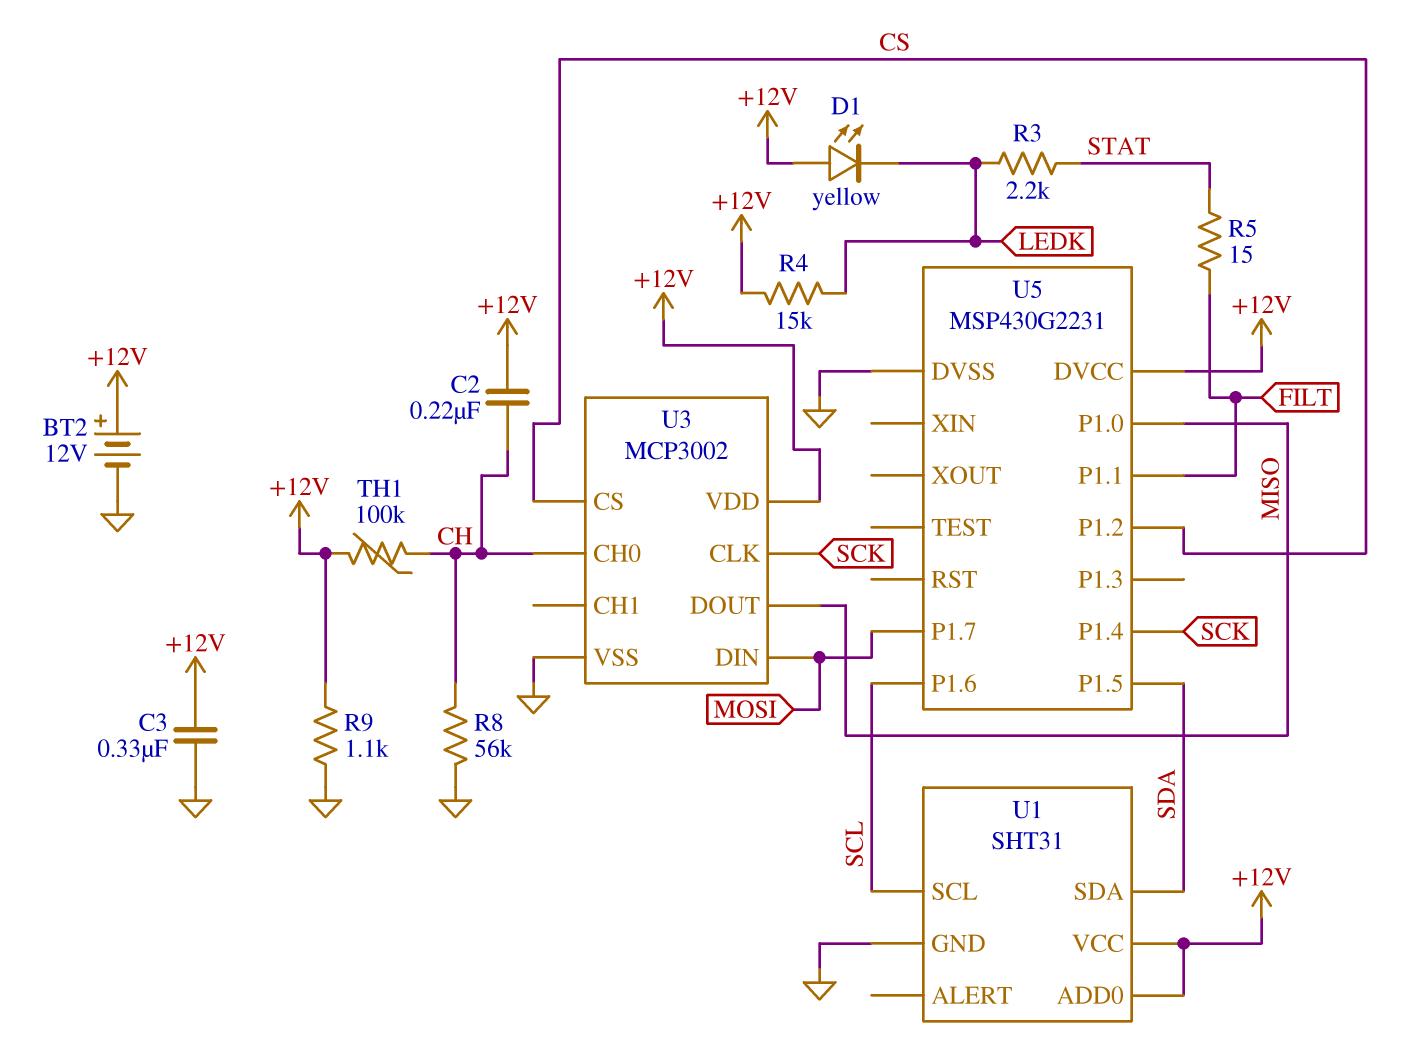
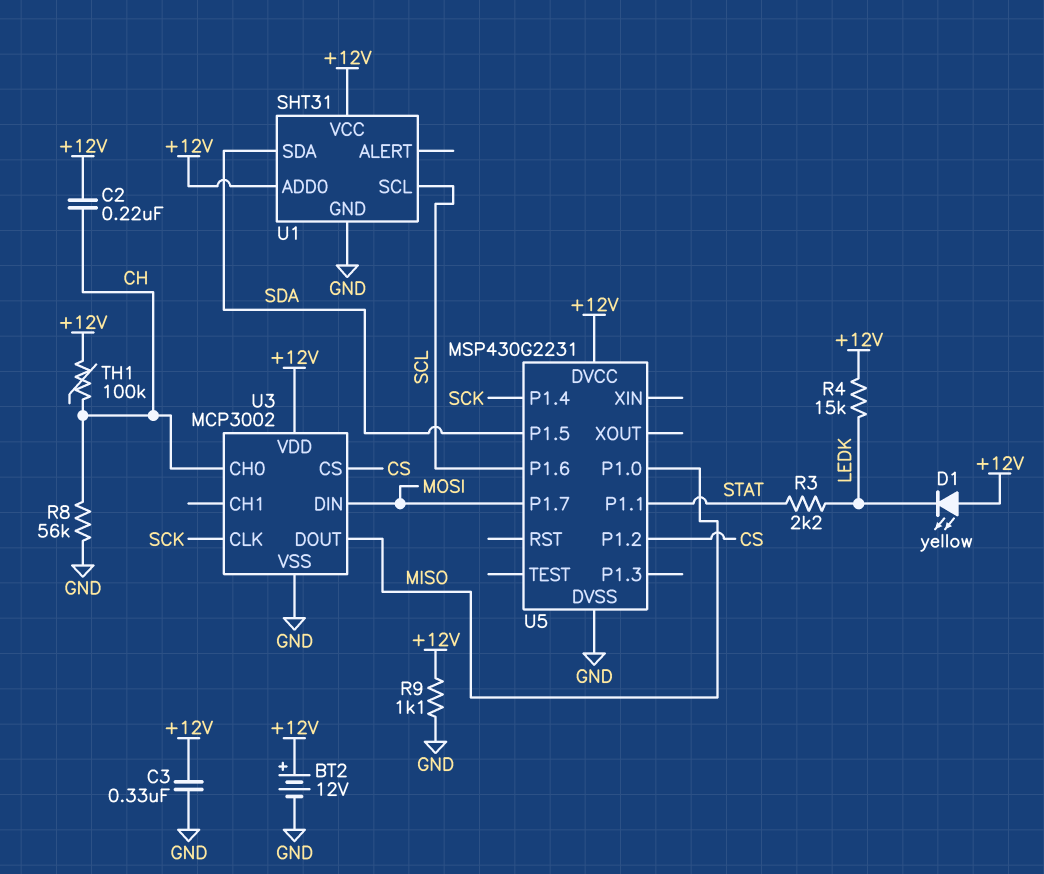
R5: 15 (FILT, STAT) -> none
U5 pin P1.1: FILT -> STAT

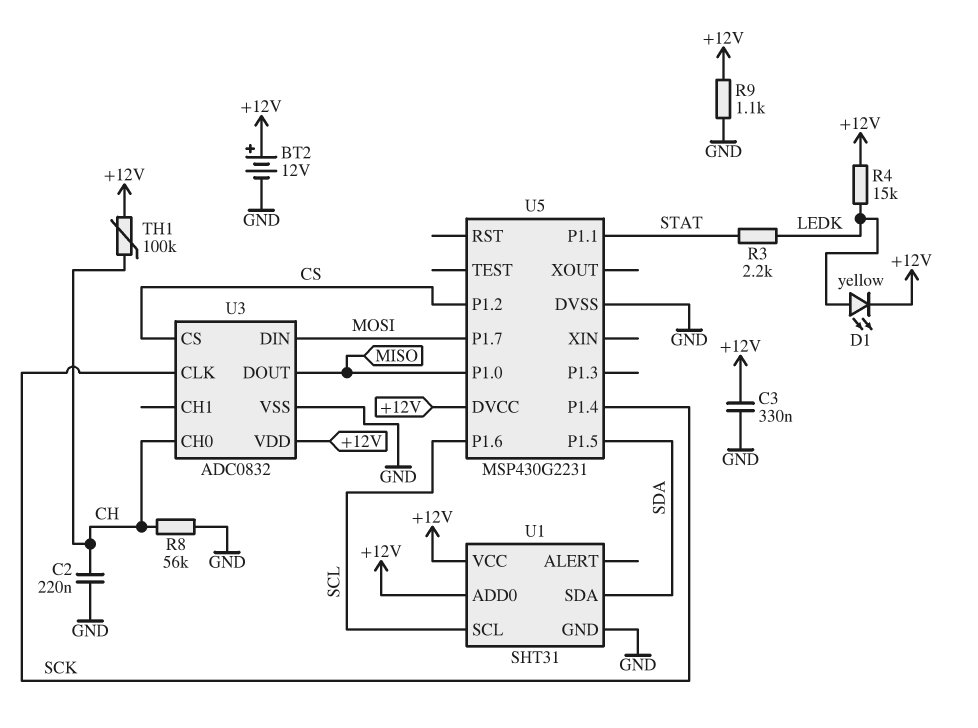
C2: 220nF (+12V, CH) -> 220nF (CH, GND)
D1: LED yellow (A +12V, K LEDK) -> LED yellow (A LEDK, K +12V)
U3: MCP3002 -> ADC0832

